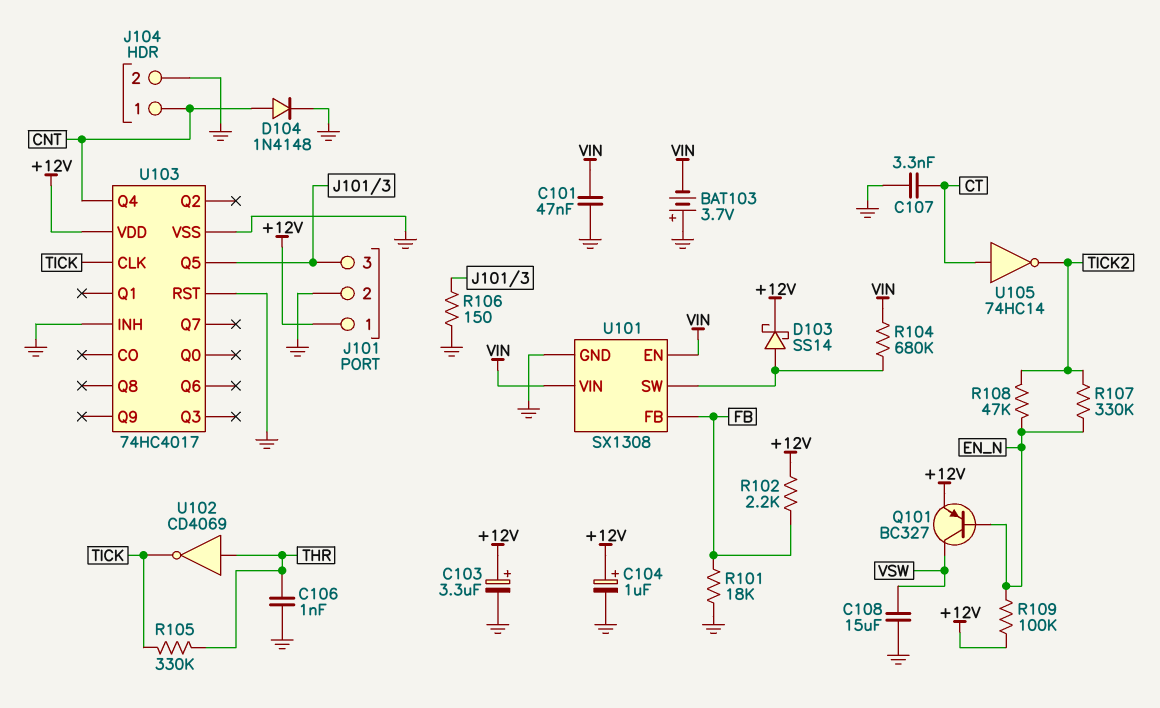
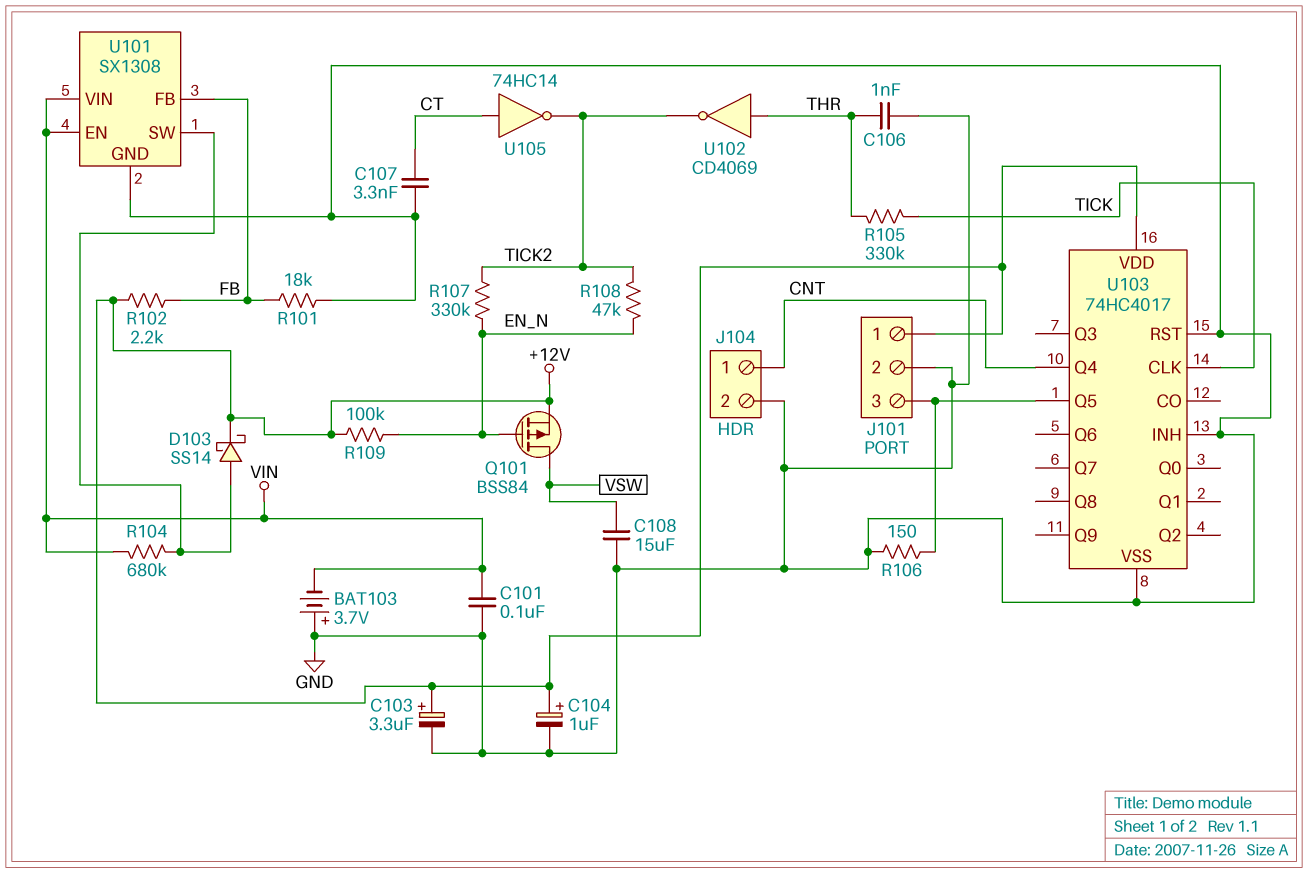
C101: 47nF (GND, VIN) -> 100nF (GND, VIN)
D104: diode 1N4148 (A CNT, K GND) -> none
Q101: PNP BC327 (B EN_N, C VSW, E +12V) -> PMOS BSS84 (G EN_N, D VSW, S +12V)
U102: NOT CD4069 (in THR, out TICK) -> NOT CD4069 (in THR, out TICK2)

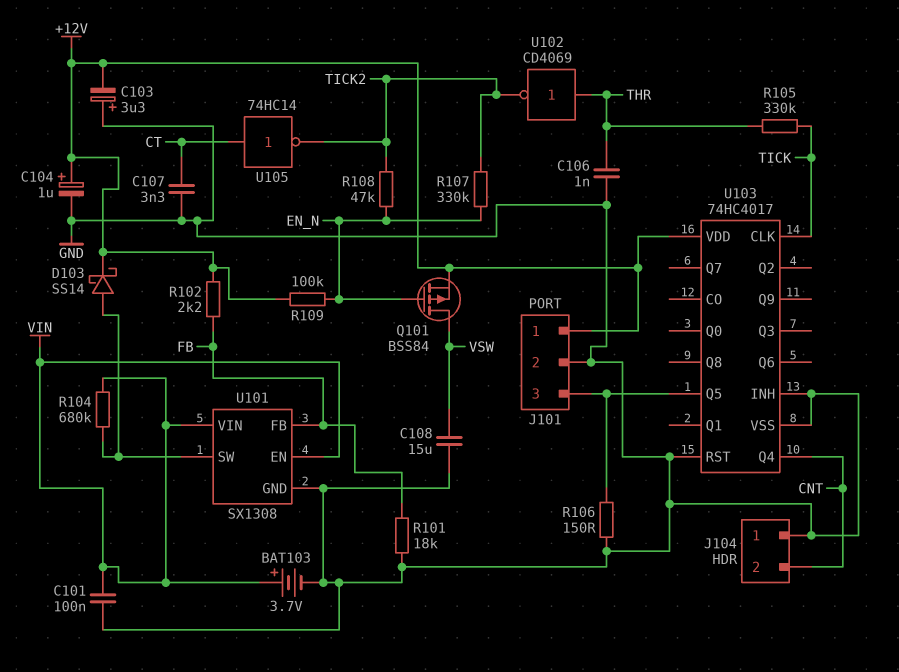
BAT103: 3.7V (plus GND, minus VIN) -> 3.7V (plus VIN, minus GND)
C103: 3.3uF (plus +12V, minus GND) -> 3.3uF (plus GND, minus +12V)
J104 pin 1: CNT -> GND
J104 pin 2: GND -> CNT

